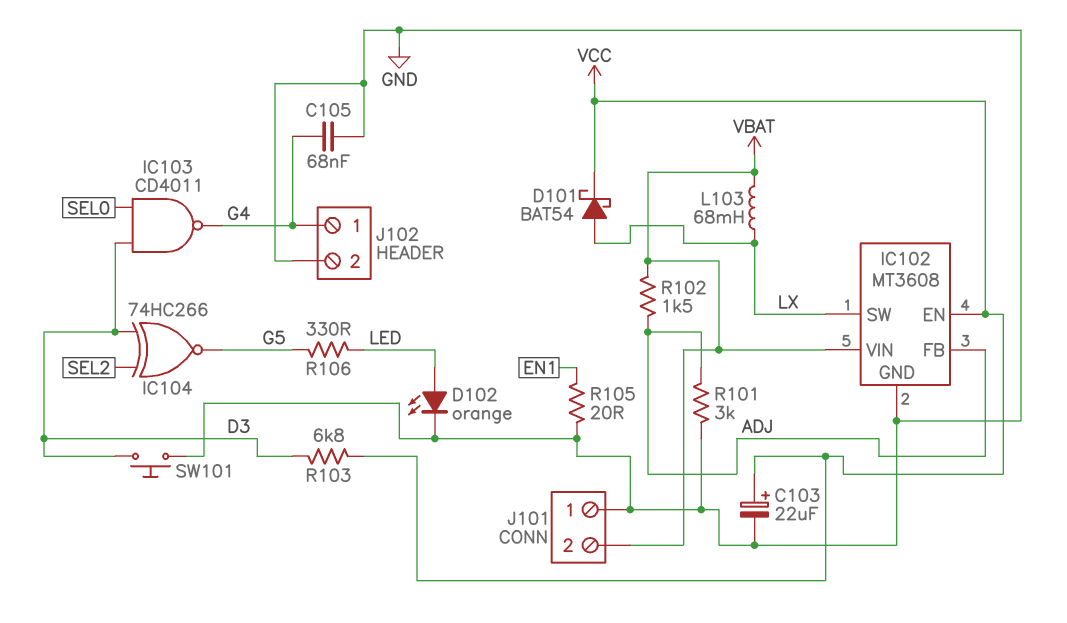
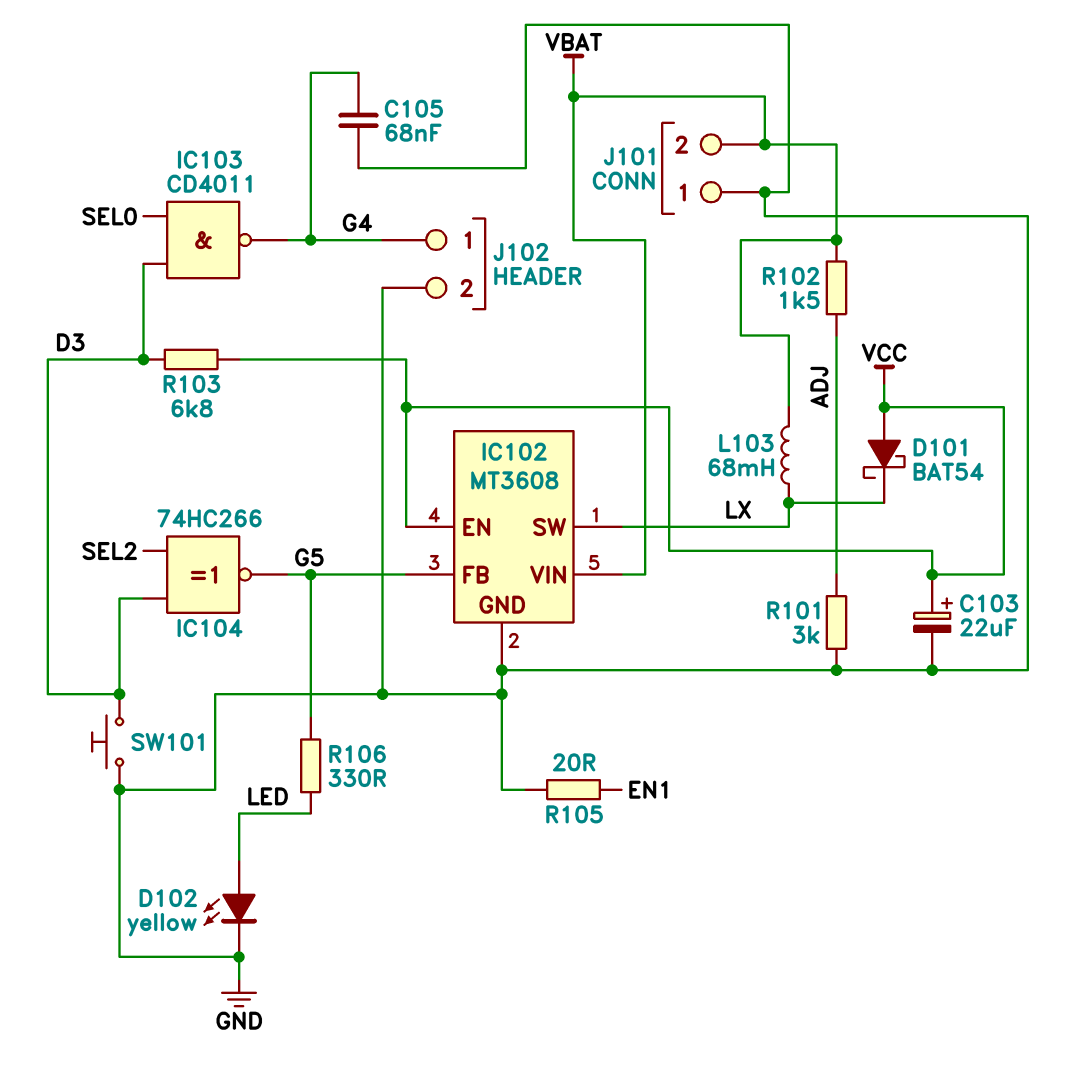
D101: schottky BAT54 (A LX, K VCC) -> schottky BAT54 (A VCC, K LX)
D102: LED orange (A LED, K GND) -> LED yellow (A LED, K GND)
IC102 pin FB: ADJ -> G5

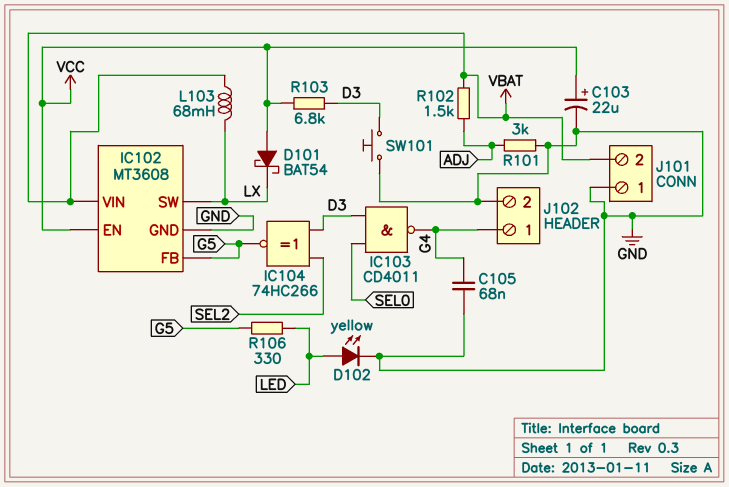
R105: 20 (EN1, GND) -> none

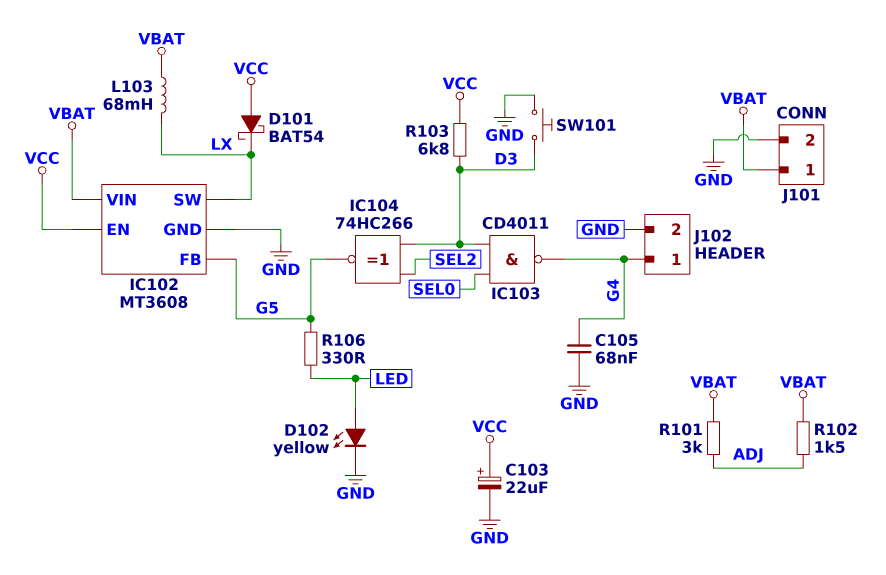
J101 pin 1: GND -> VBAT
J101 pin 2: VBAT -> GND
R101: 3k (ADJ, GND) -> 3k (ADJ, VBAT)

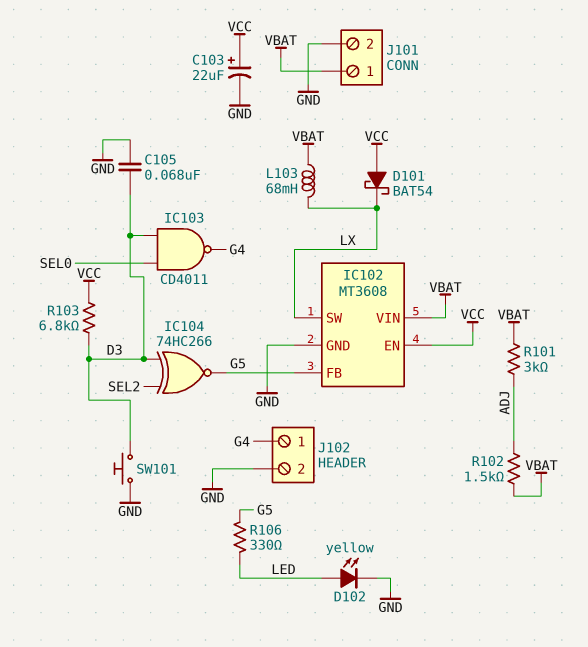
C105: 68nF (G4, GND) -> 68nF (D3, GND)

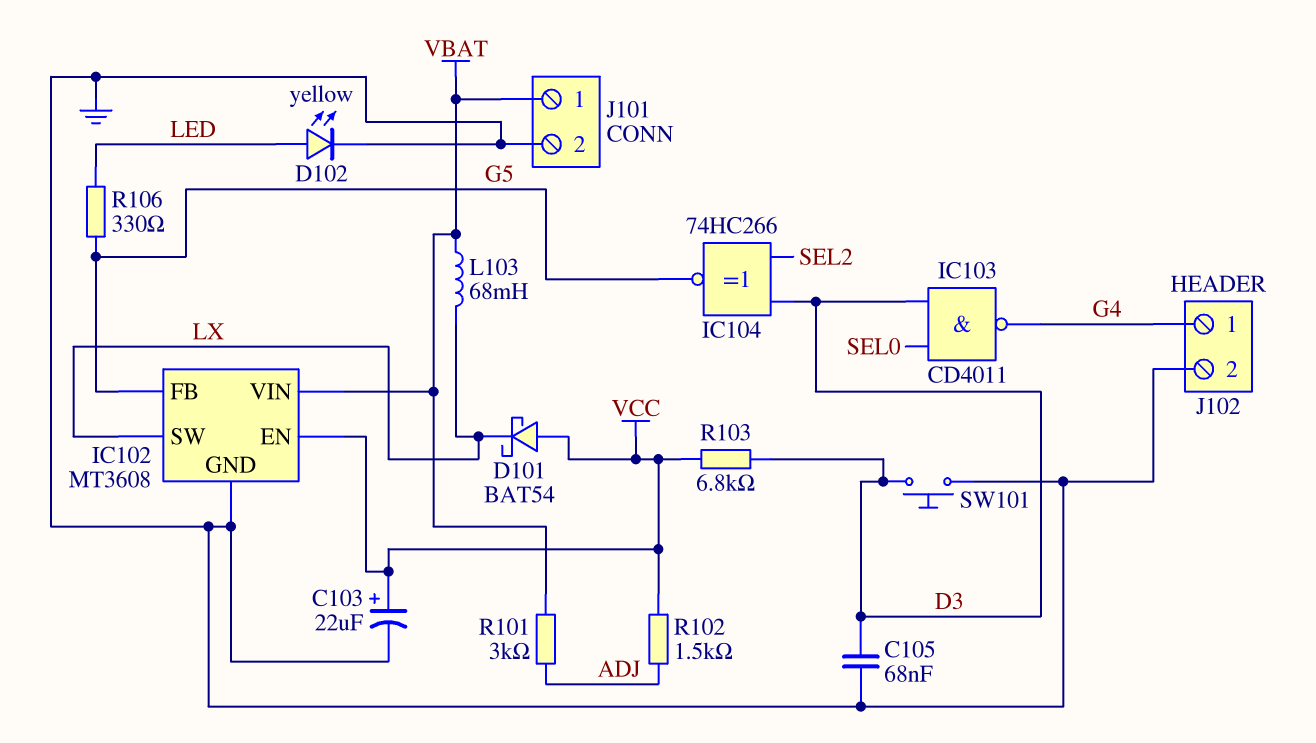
R102: 1.5k (ADJ, VBAT) -> 1.5k (ADJ, VCC)

